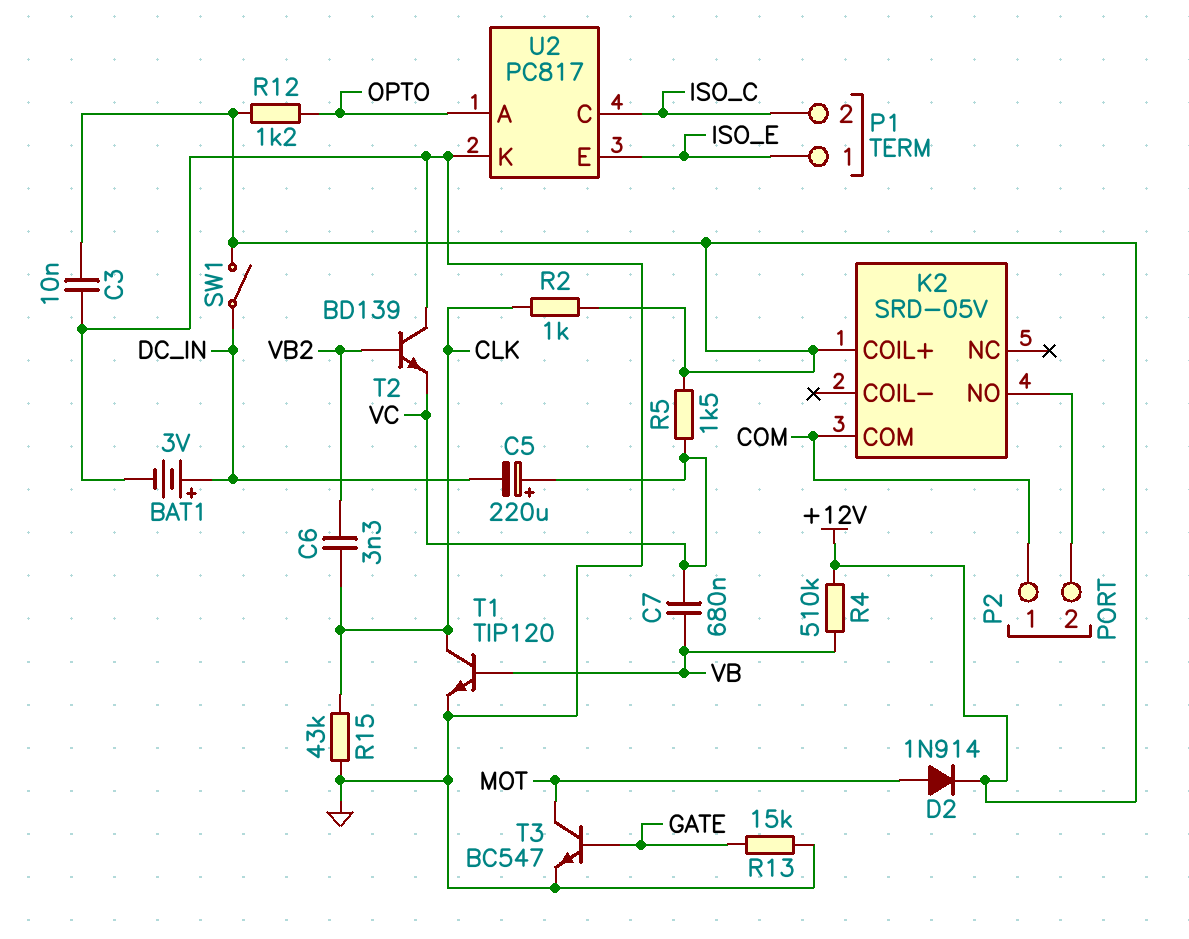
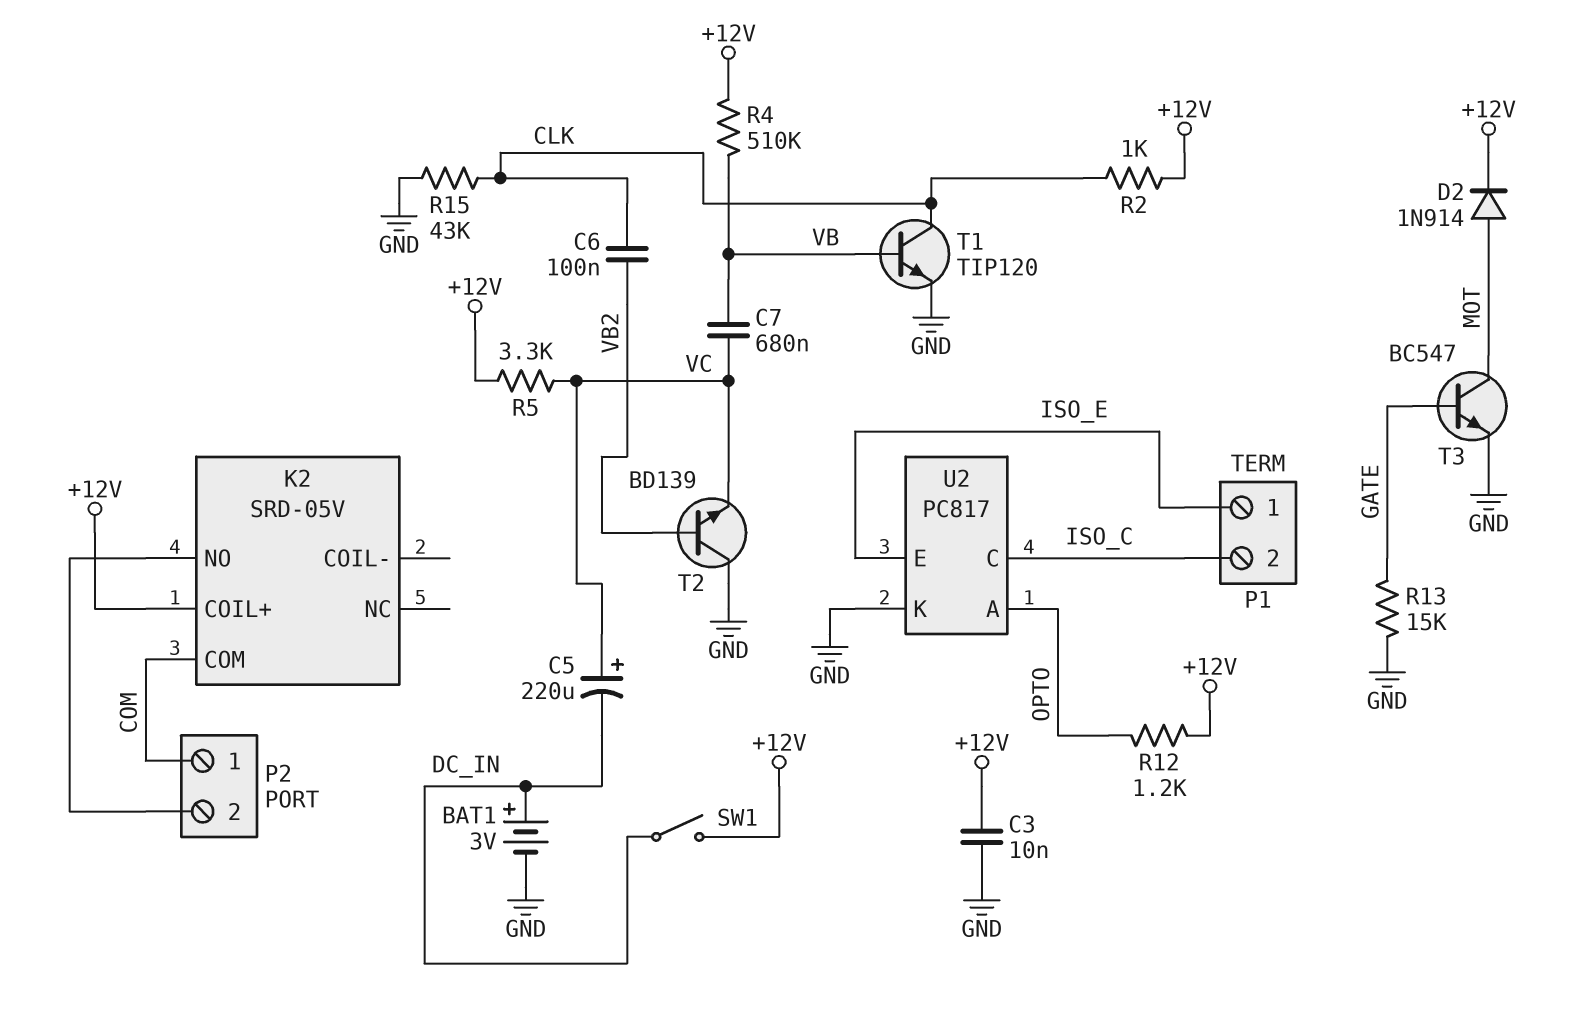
C6: 3.3nF (CLK, VB2) -> 100nF (CLK, VB2)
R5: 1.5k (+12V, VC) -> 3.3k (+12V, VC)

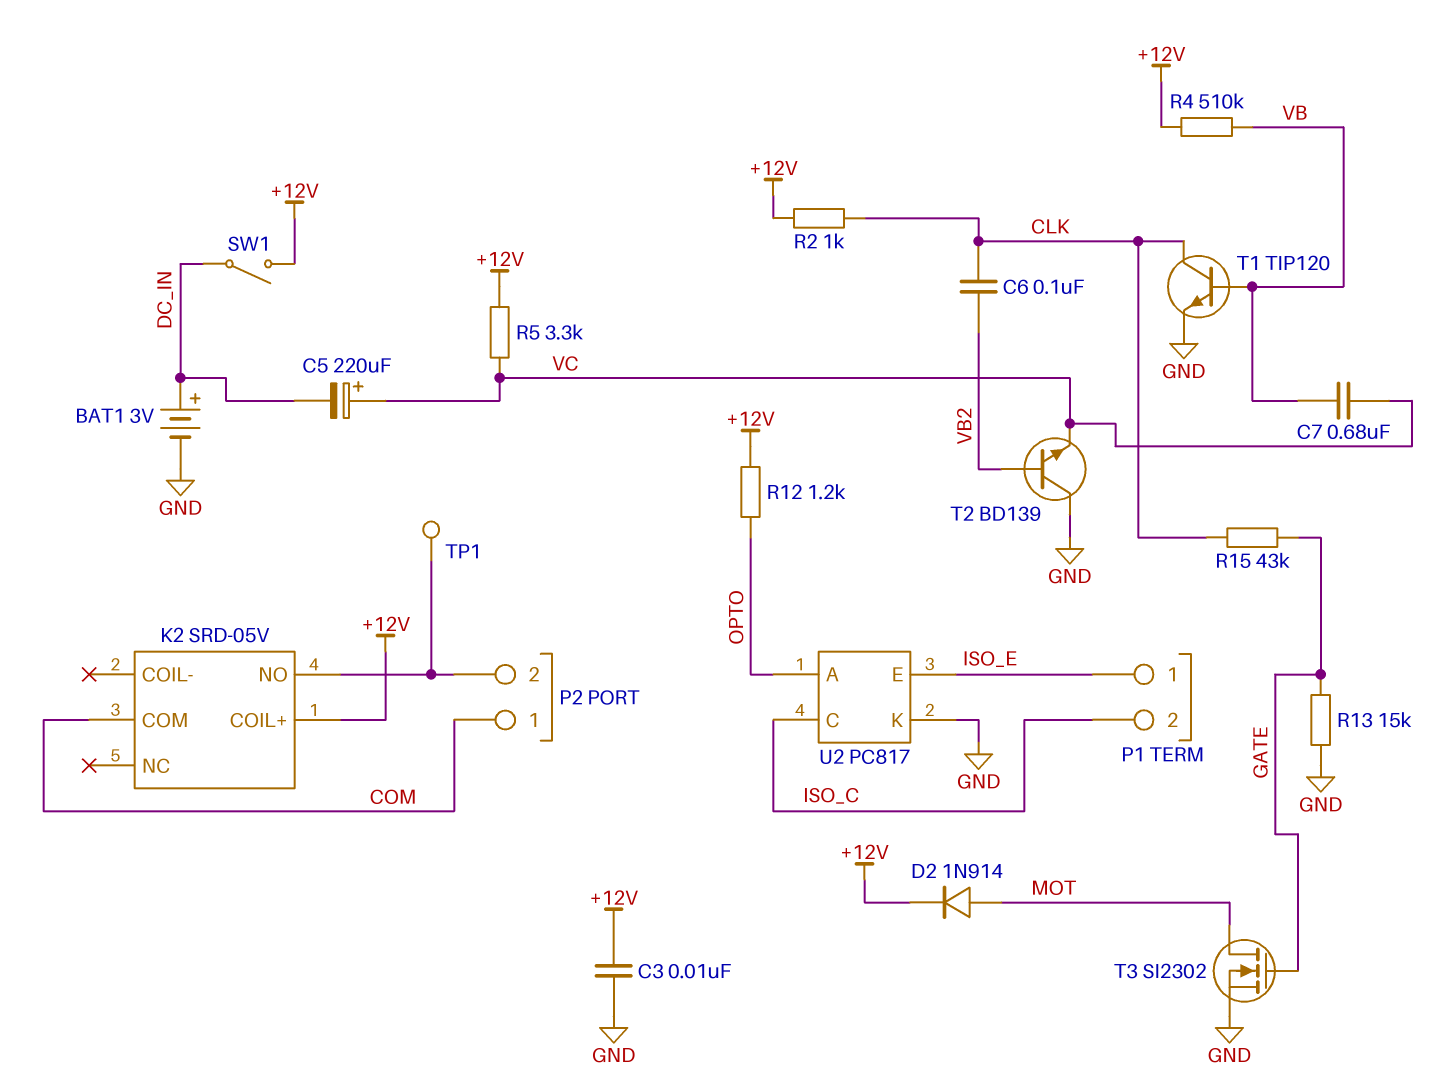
R15: 43k (CLK, GND) -> 43k (CLK, GATE)
T3: NPN BC547 (B GATE, C MOT, E GND) -> NMOS SI2302 (G GATE, D MOT, S GND)
TP1: none -> test point (K2/NO)

